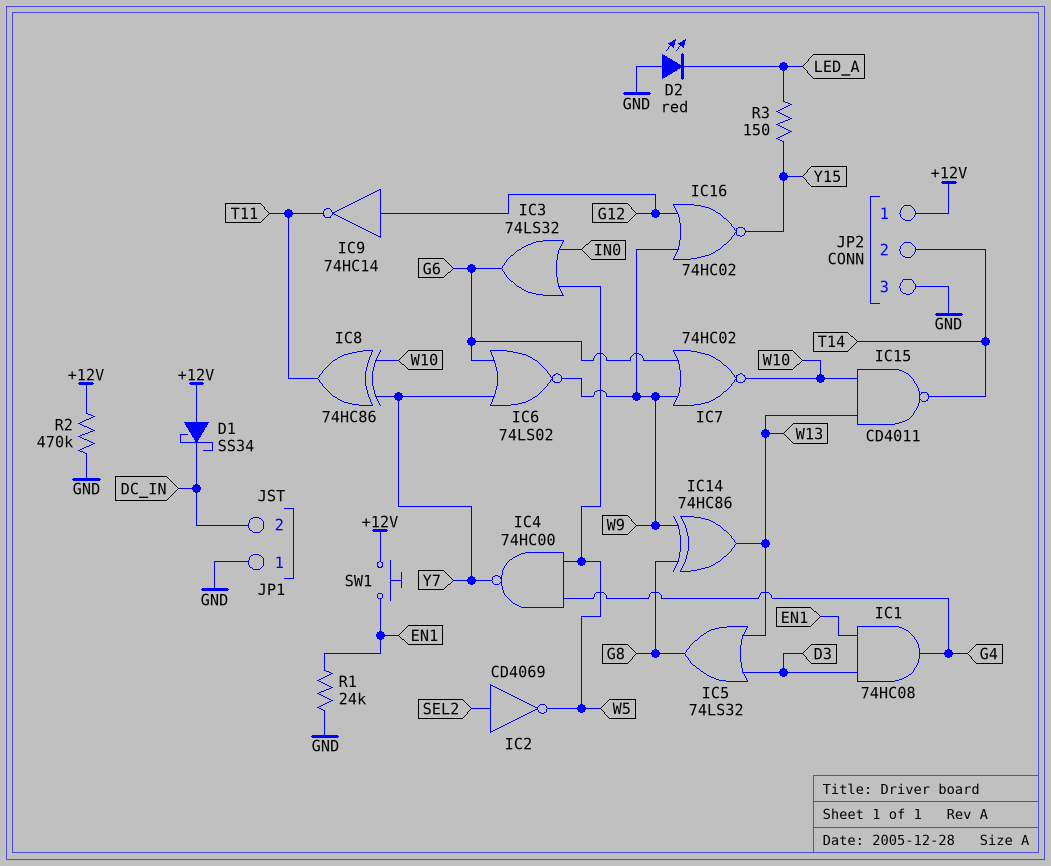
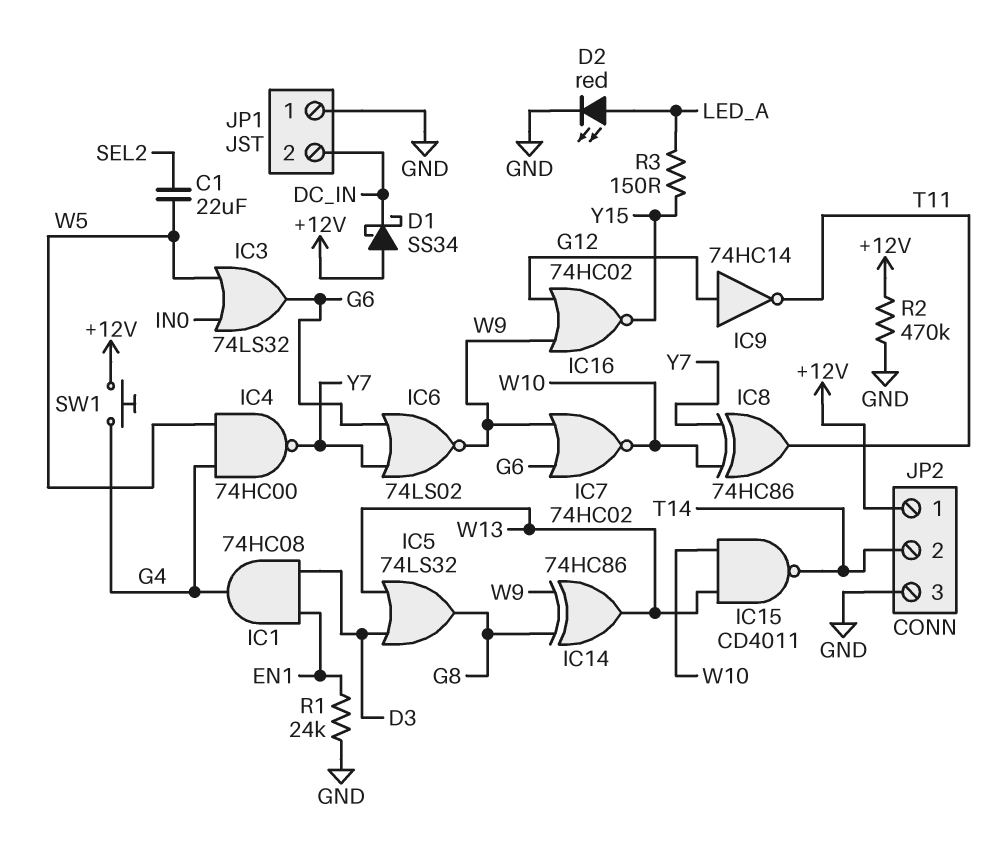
C1: none -> 22uF (SEL2, W5)
D2: LED red (A GND, K LED_A) -> LED red (A LED_A, K GND)
IC2: NOT CD4069 (in SEL2, out W5) -> none
SW1: button (+12V, EN1) -> button (+12V, G4)

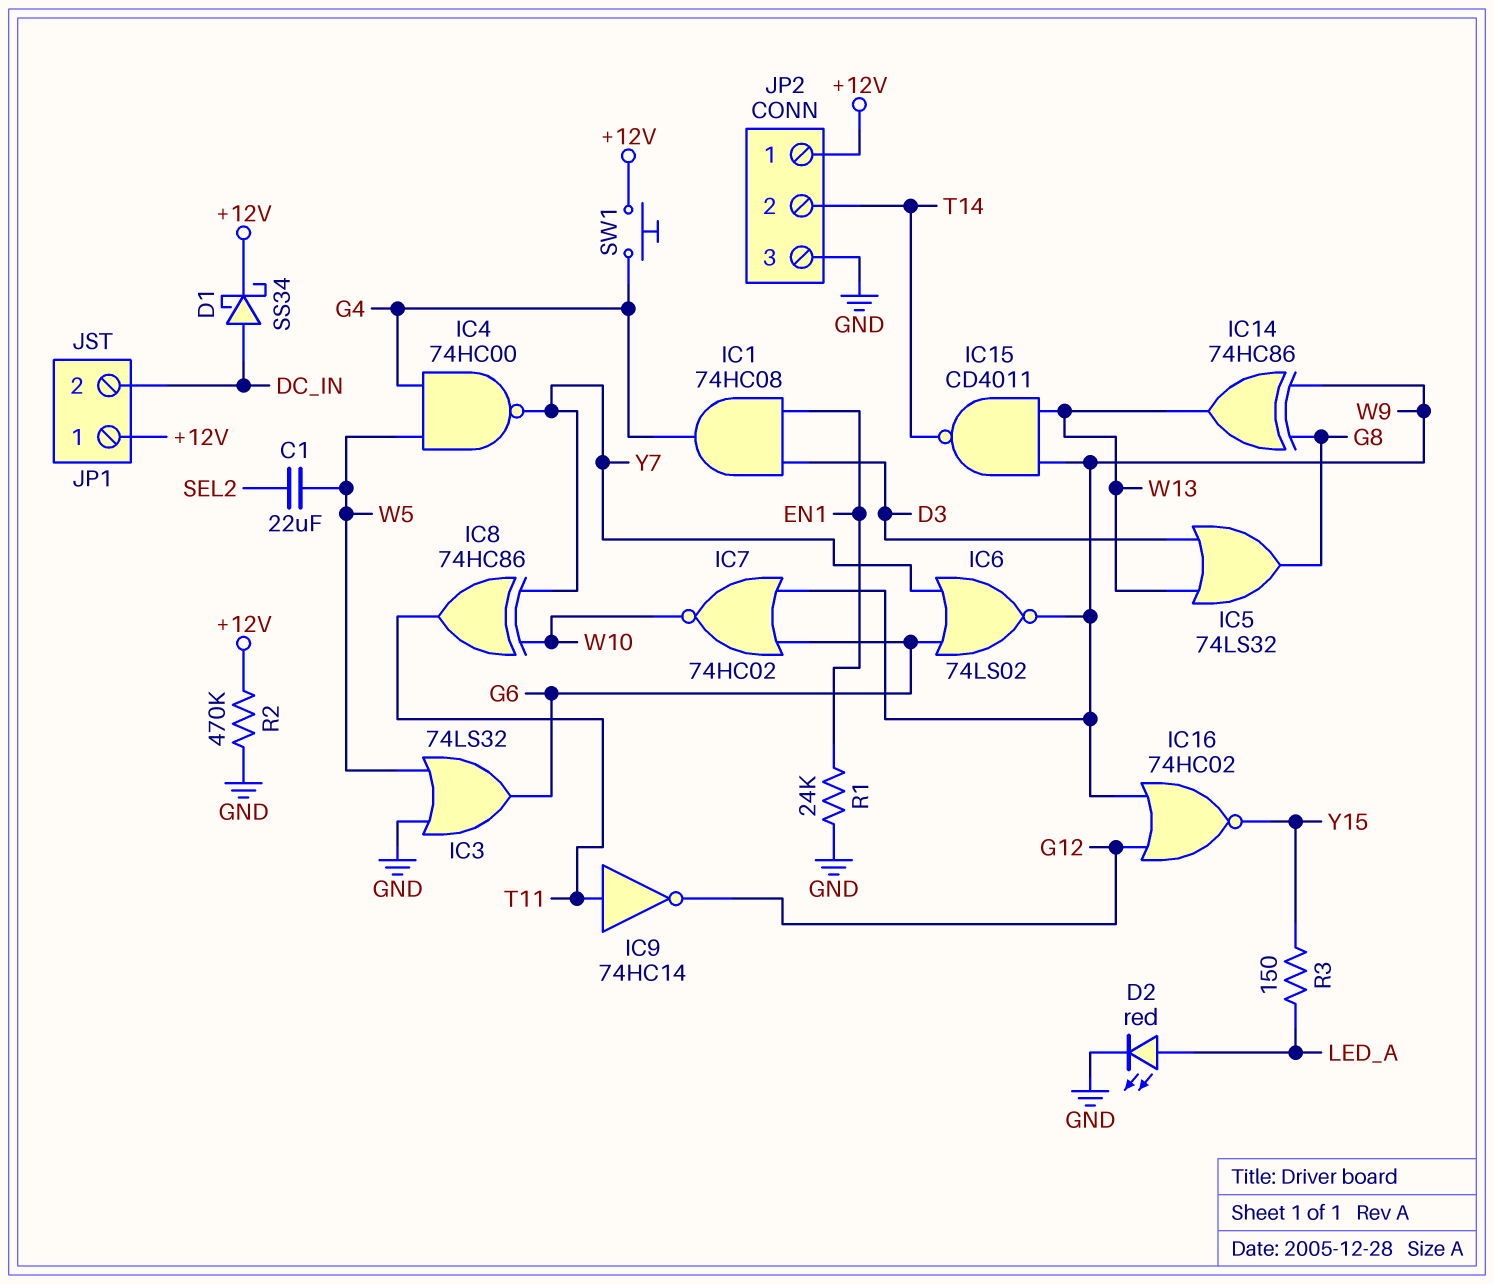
D1: schottky SS34 (A +12V, K DC_IN) -> schottky SS34 (A DC_IN, K +12V)
IC3: OR 74LS32 (in IN0, in W5, out G6) -> OR 74LS32 (in GND, in W5, out G6)
IC9: NOT 74HC14 (in G12, out T11) -> NOT 74HC14 (in T11, out G12)
IC15: NAND CD4011 (in W10, in W13, out T14) -> NAND CD4011 (in W9, in W13, out T14)
JP1 pin 1: GND -> +12V

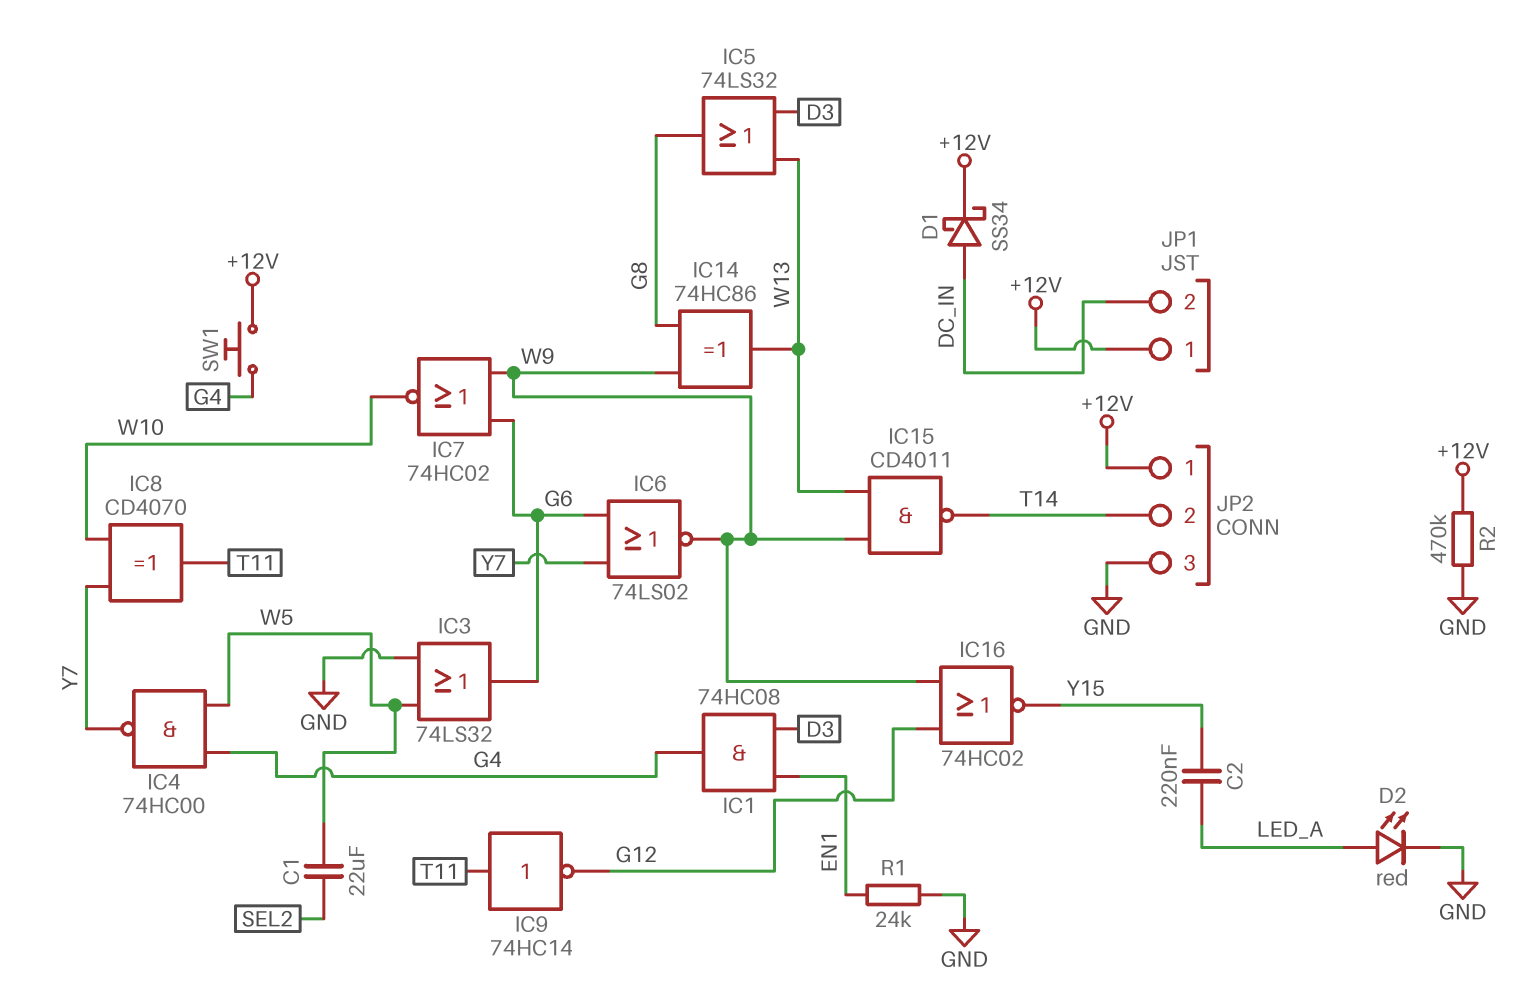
C2: none -> 220nF (LED_A, Y15)
IC8: XOR 74HC86 (in W10, in Y7, out T11) -> XOR CD4070 (in W10, in Y7, out T11)
R3: 150 (LED_A, Y15) -> none

